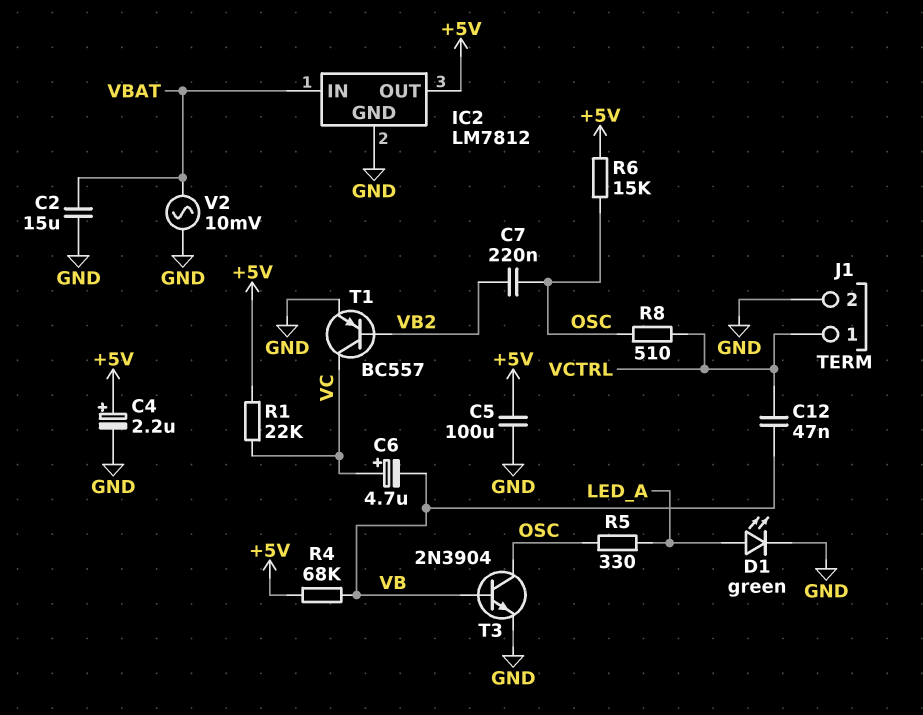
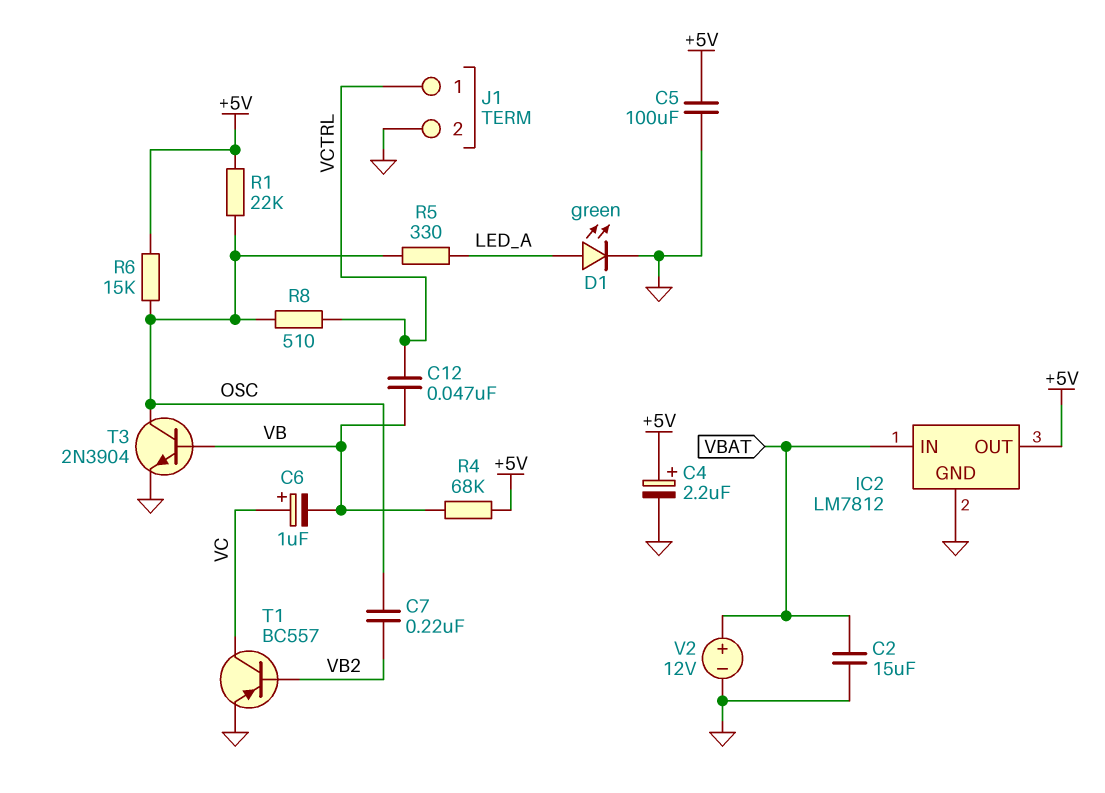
C6: 4.7uF (plus VC, minus VB) -> 1uF (plus VC, minus VB)
R1: 22k (+5V, VC) -> 22k (+5V, OSC)
V2: AC 10mV (GND, VBAT) -> 12V (plus VBAT, minus GND)

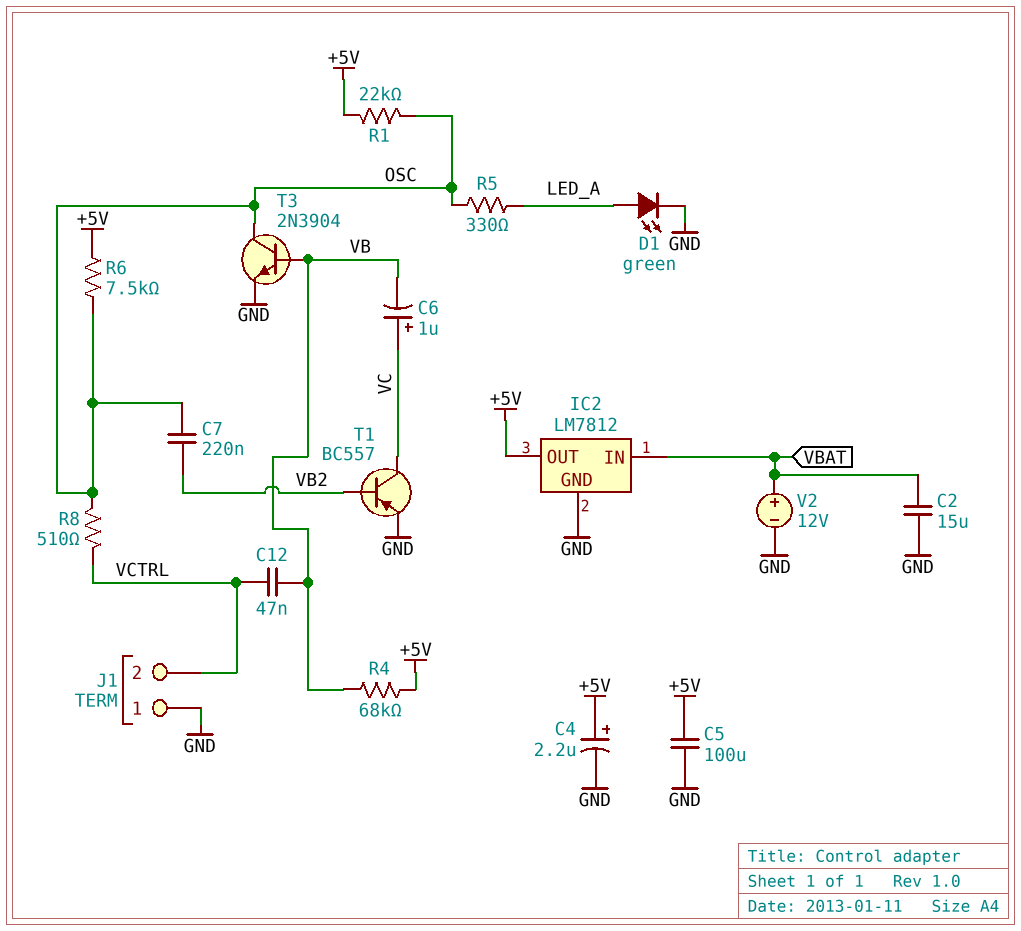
J1 pin 1: VCTRL -> GND
J1 pin 2: GND -> VCTRL
R6: 15k (+5V, OSC) -> 7.5k (+5V, OSC)

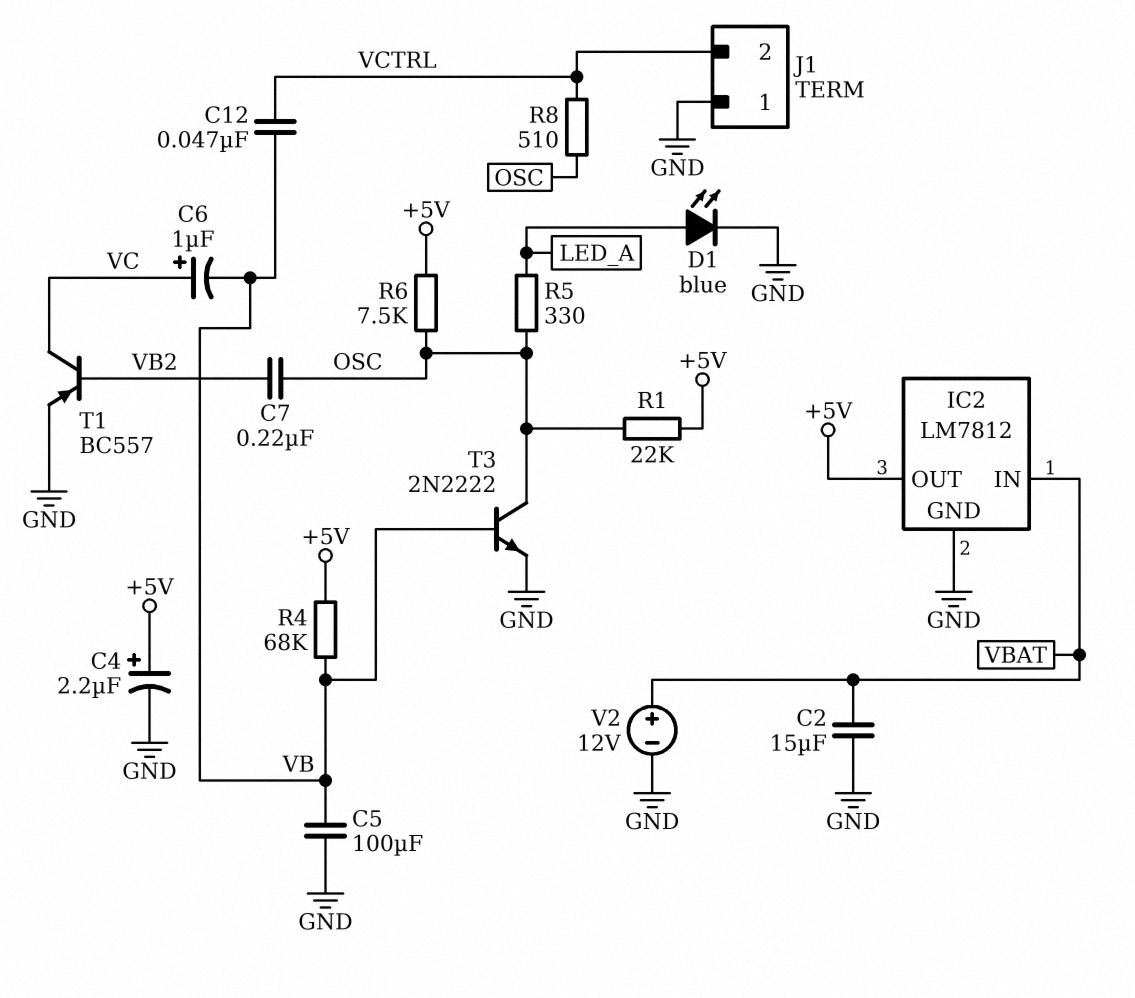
C5: 100uF (+5V, GND) -> 100uF (GND, VB)
D1: LED green (A LED_A, K GND) -> LED blue (A LED_A, K GND)
T3: NPN 2N3904 (B VB, C OSC, E GND) -> NPN 2N2222 (B VB, C OSC, E GND)

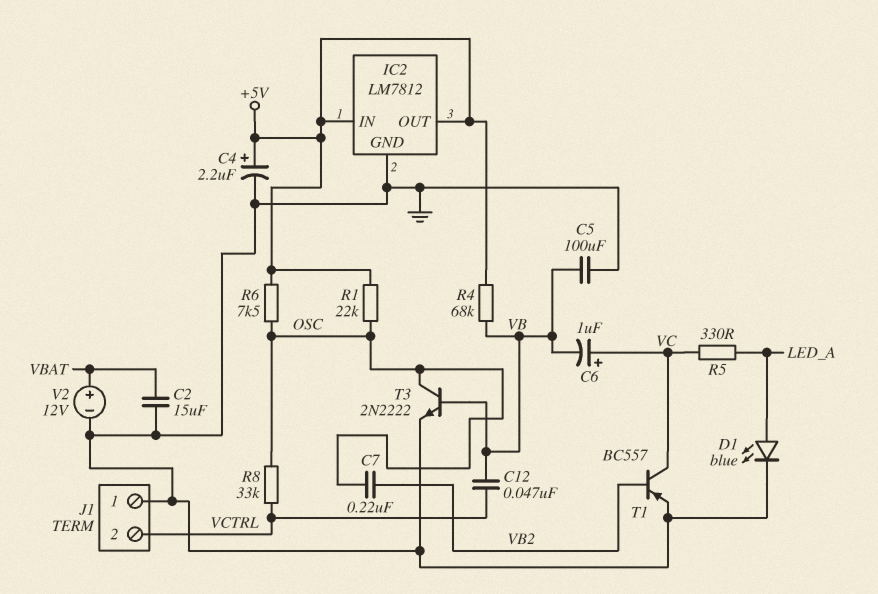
IC2 pin IN: VBAT -> +5V
R5: 330 (LED_A, OSC) -> 330 (LED_A, VC)
R8: 510 (OSC, VCTRL) -> 33k (OSC, VCTRL)

